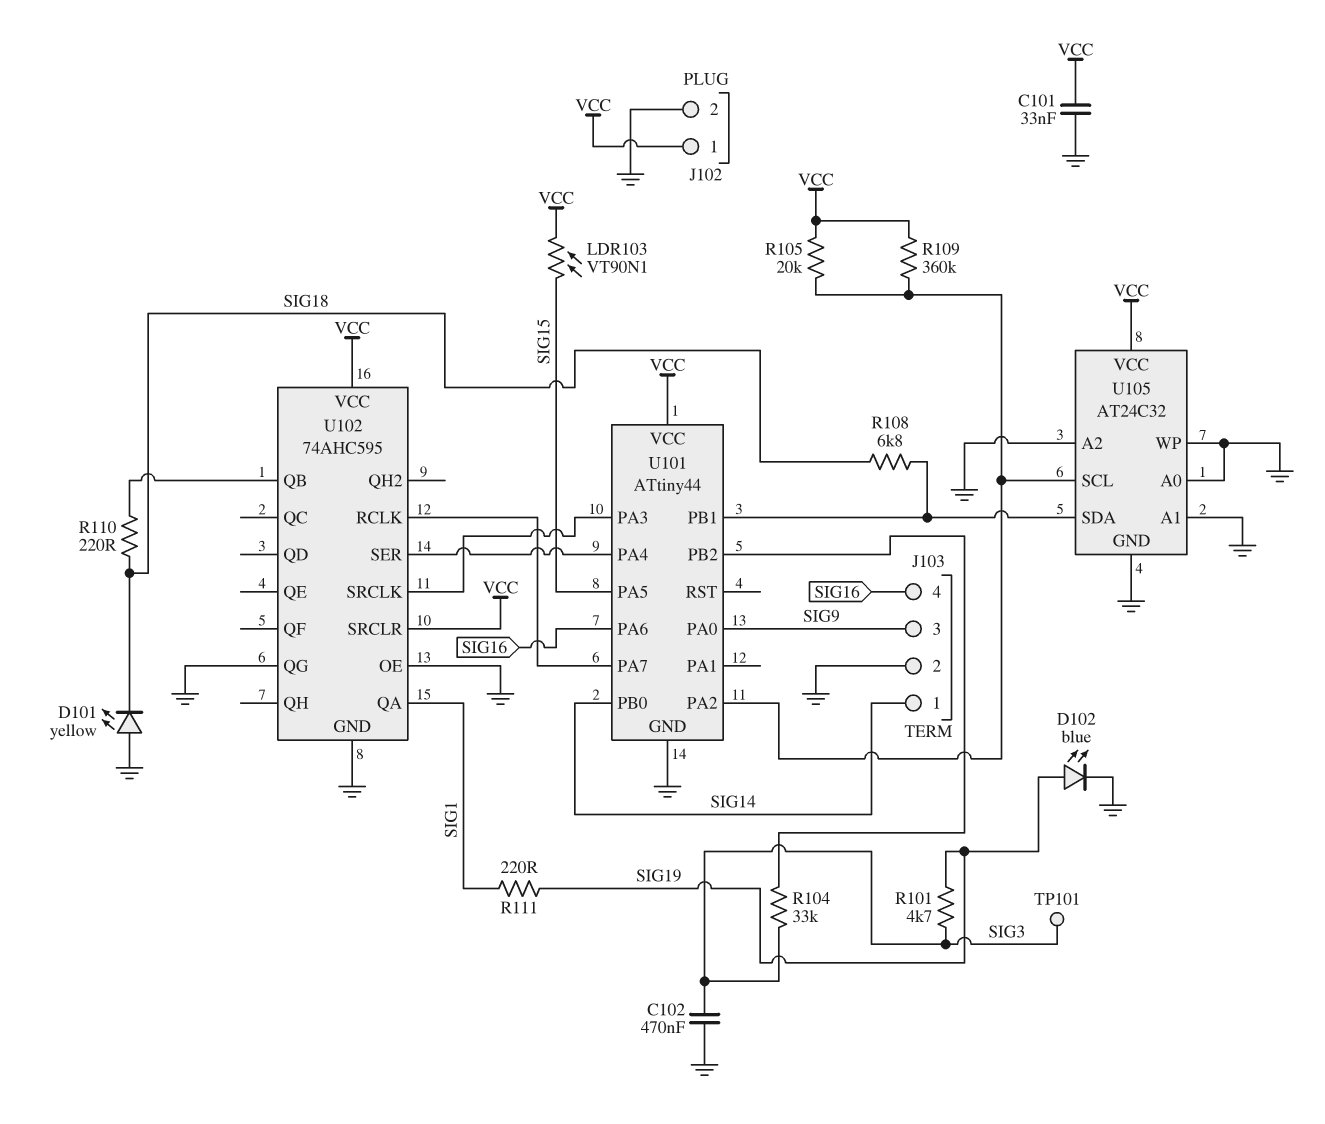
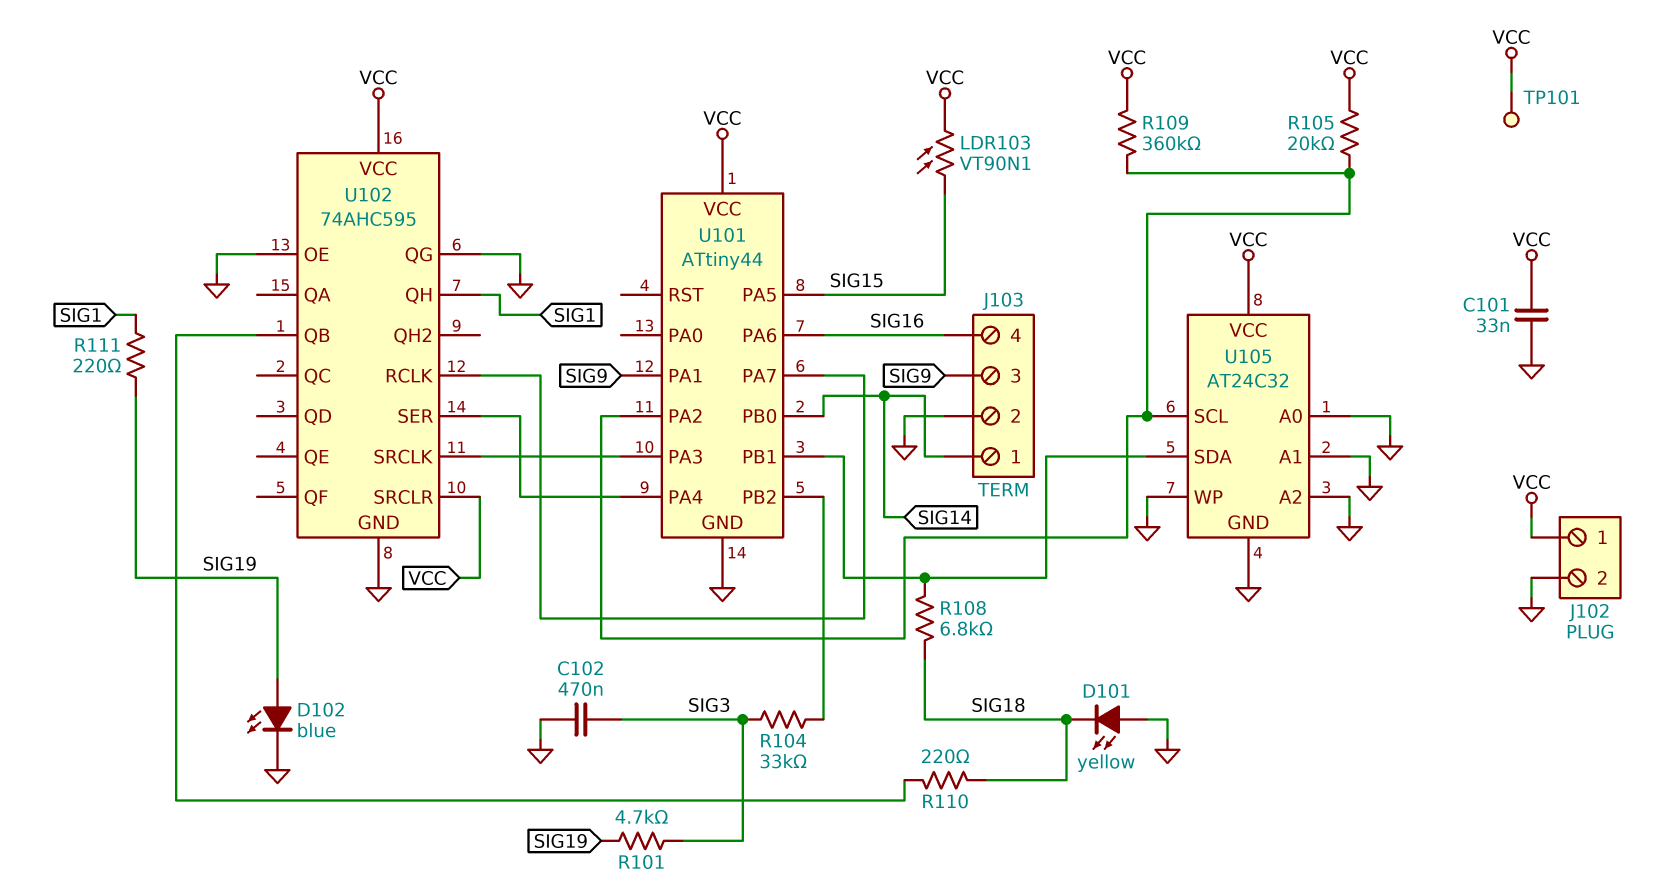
TP101: test point (SIG3) -> test point (VCC)
U101 pin PA0: SIG9 -> none
U101 pin PA1: none -> SIG9
U102 pin QA: SIG1 -> none
U102 pin QH: none -> SIG1

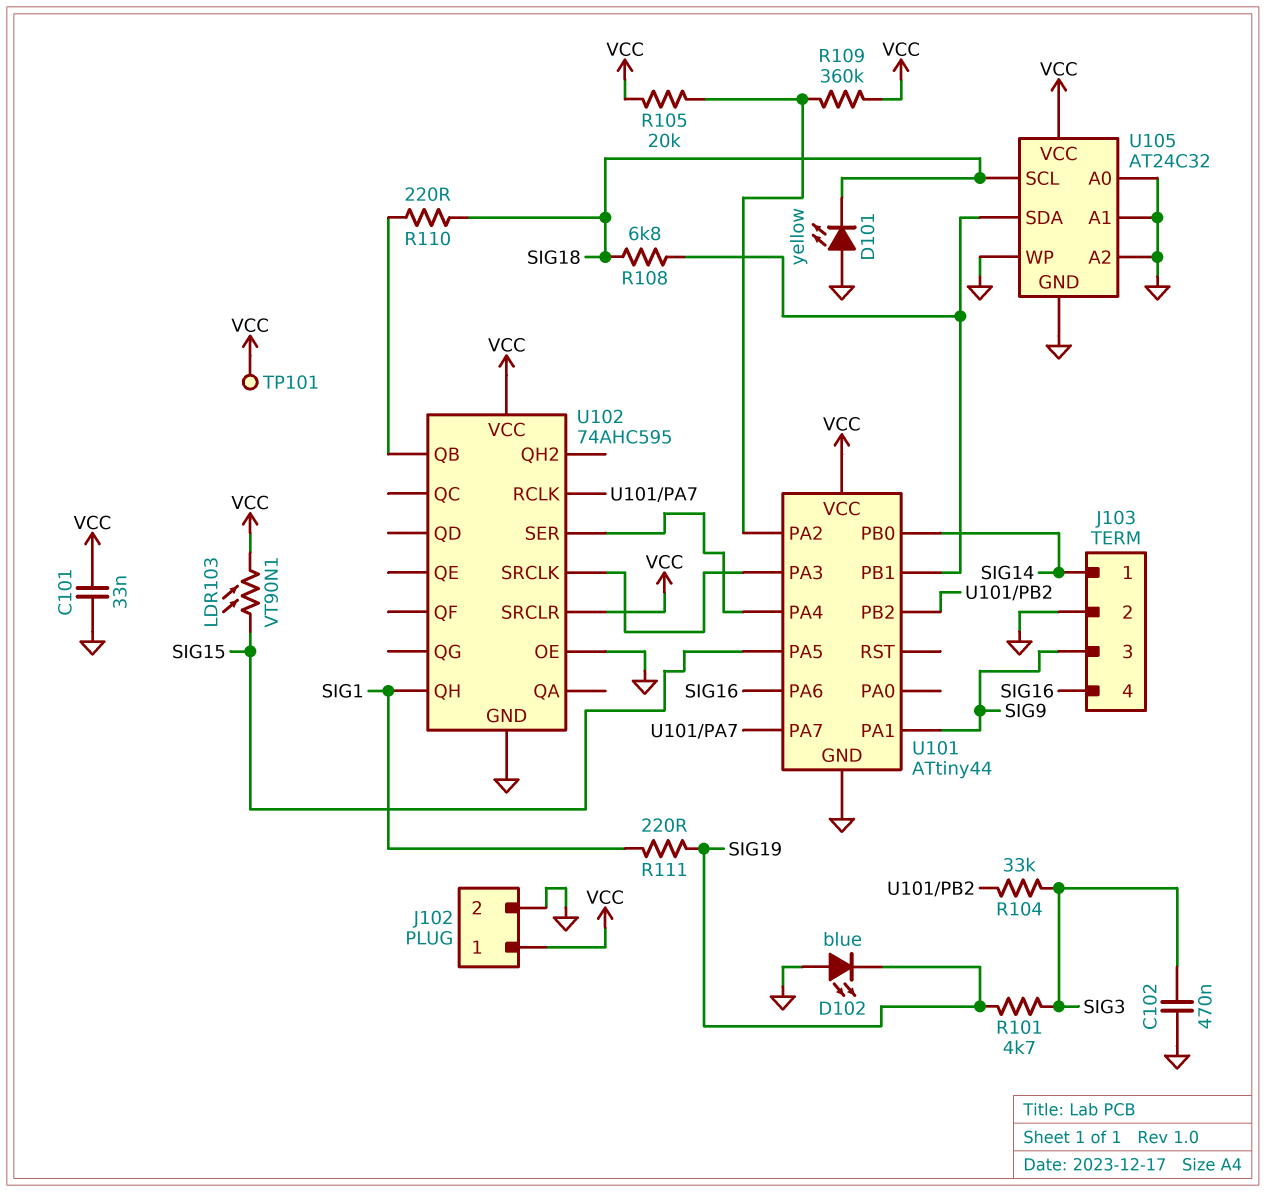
D102: LED blue (A SIG19, K GND) -> LED blue (A GND, K SIG19)
U102 pin QG: GND -> none
U105 pin SCL: U101/PA2 -> SIG18

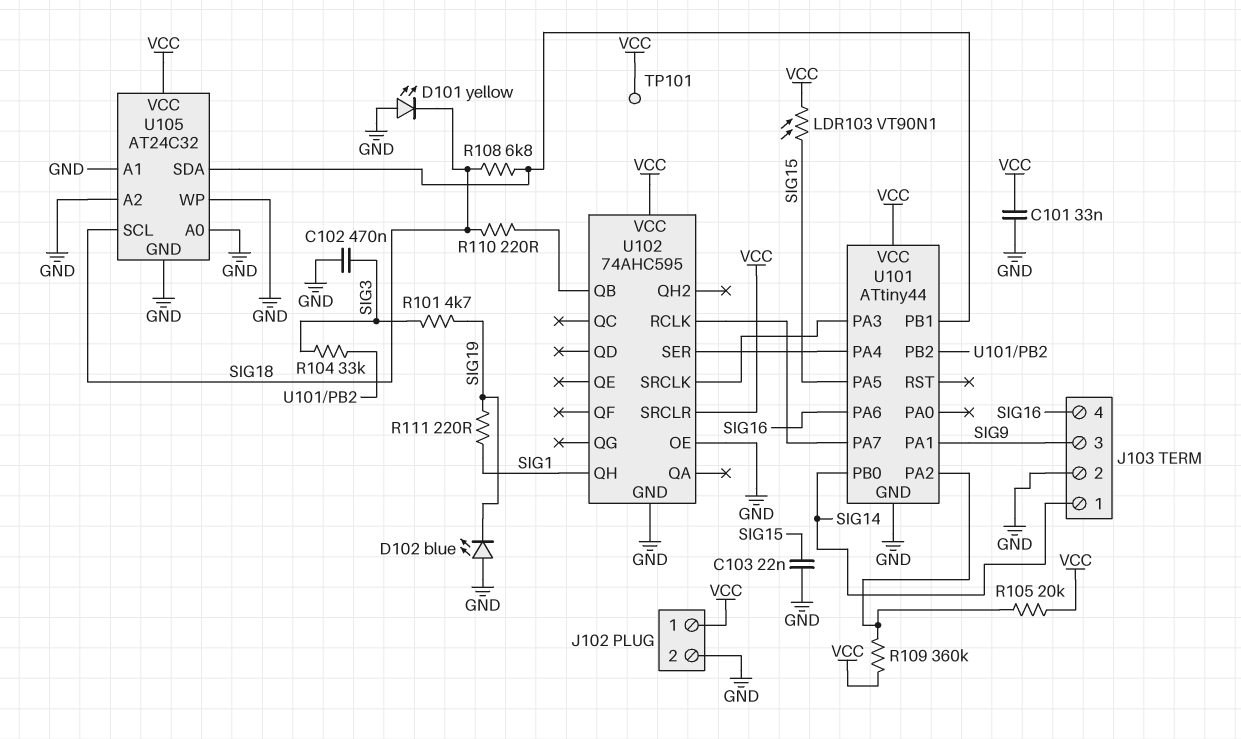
C103: none -> 22nF (GND, SIG15)

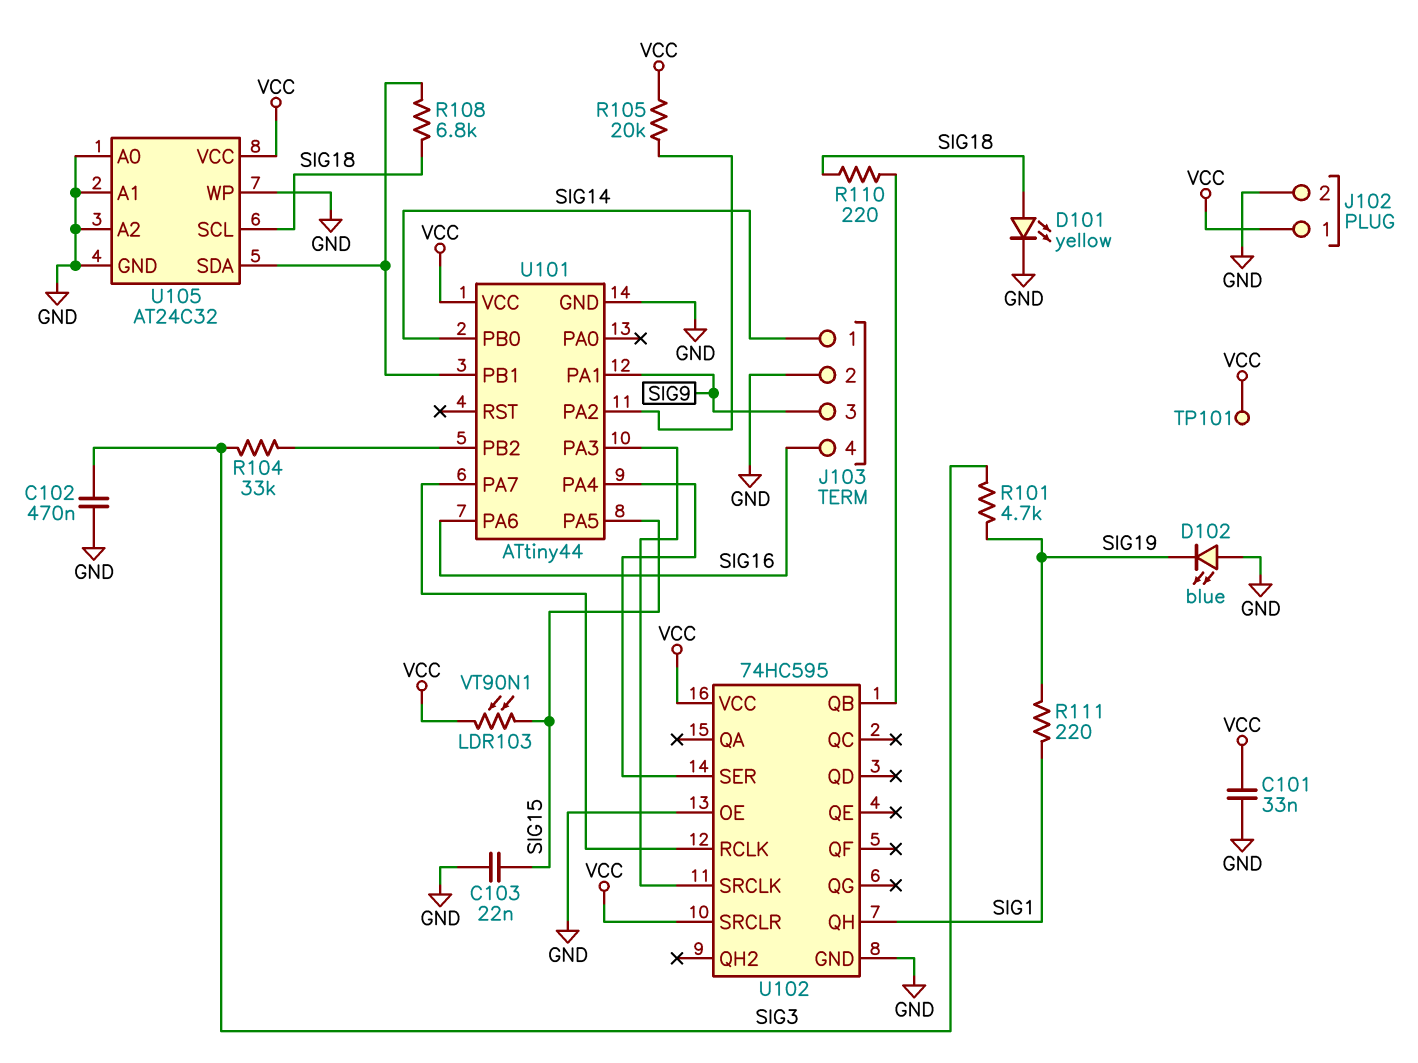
D101: LED yellow (A GND, K SIG18) -> LED yellow (A SIG18, K GND)
R109: 360k (U101/PA2, VCC) -> none
U102: 74AHC595 -> 74HC595

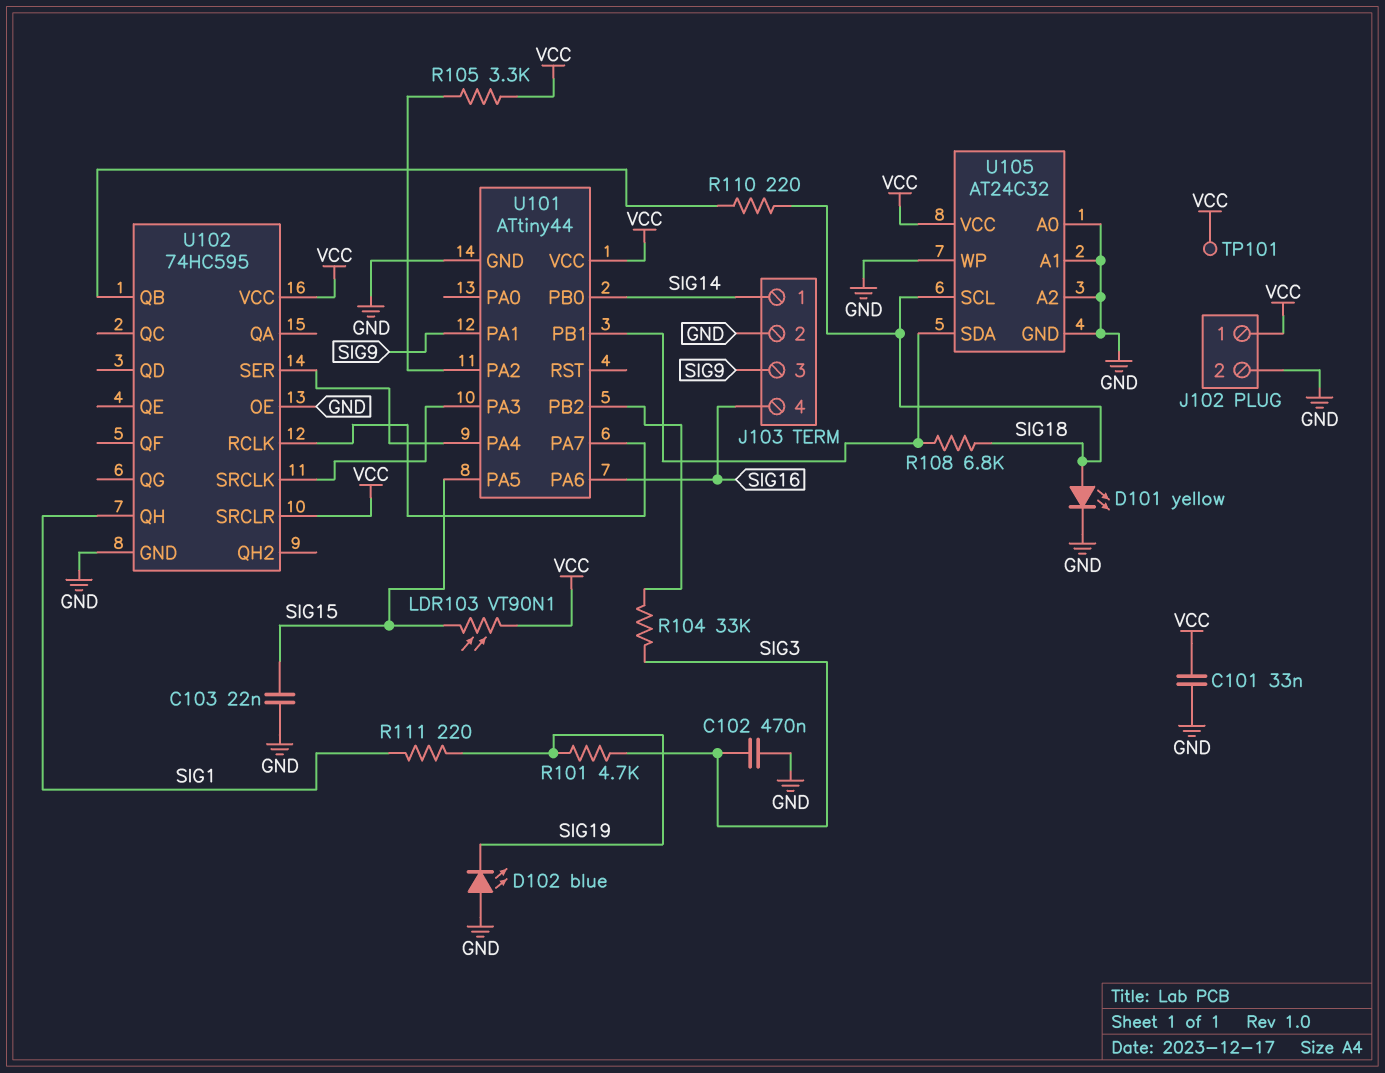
R105: 20k (U101/PA2, VCC) -> 3.3k (U101/PA2, VCC)

